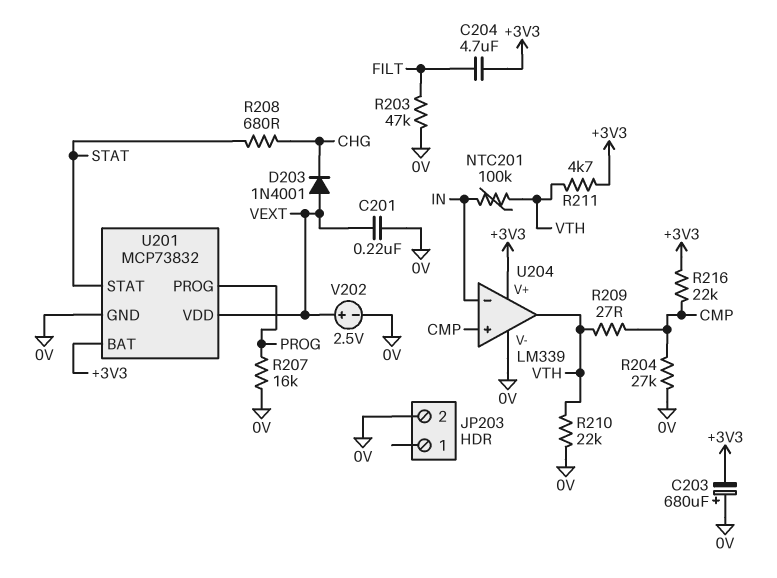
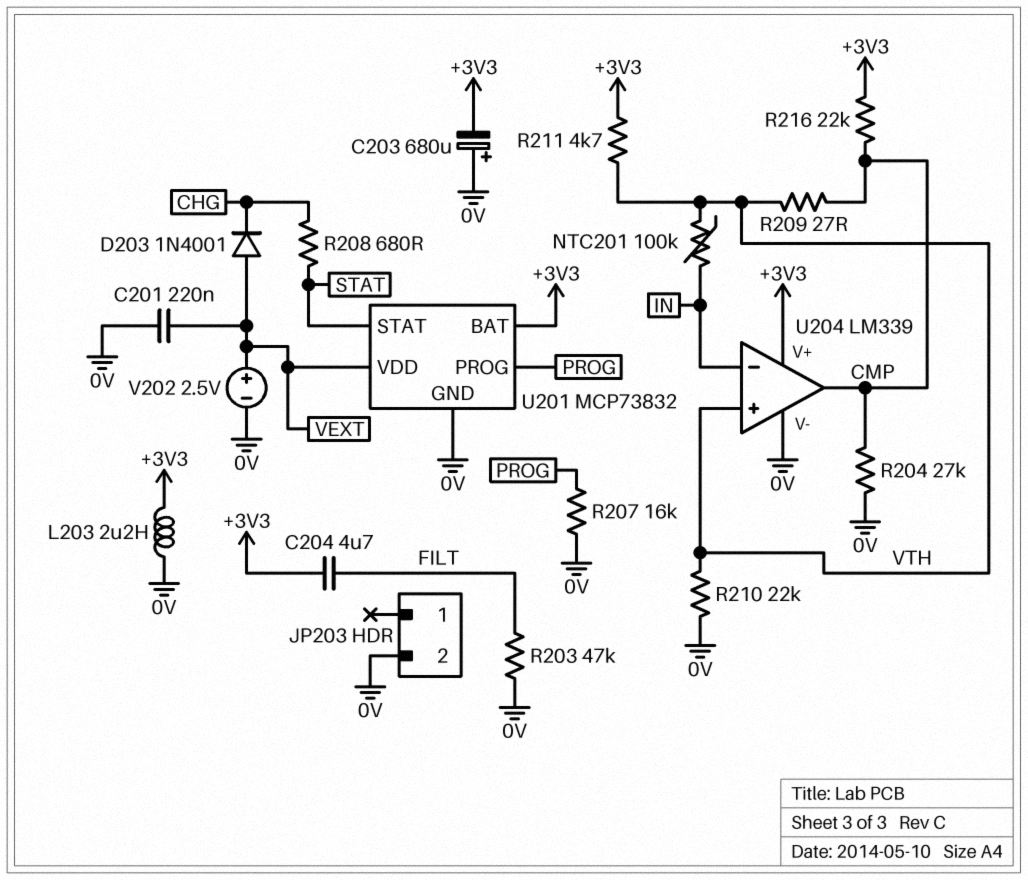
L203: none -> 2.2uH (+3V3, 0V)
U204 pin in+: CMP -> VTH
U204 pin out: VTH -> CMP

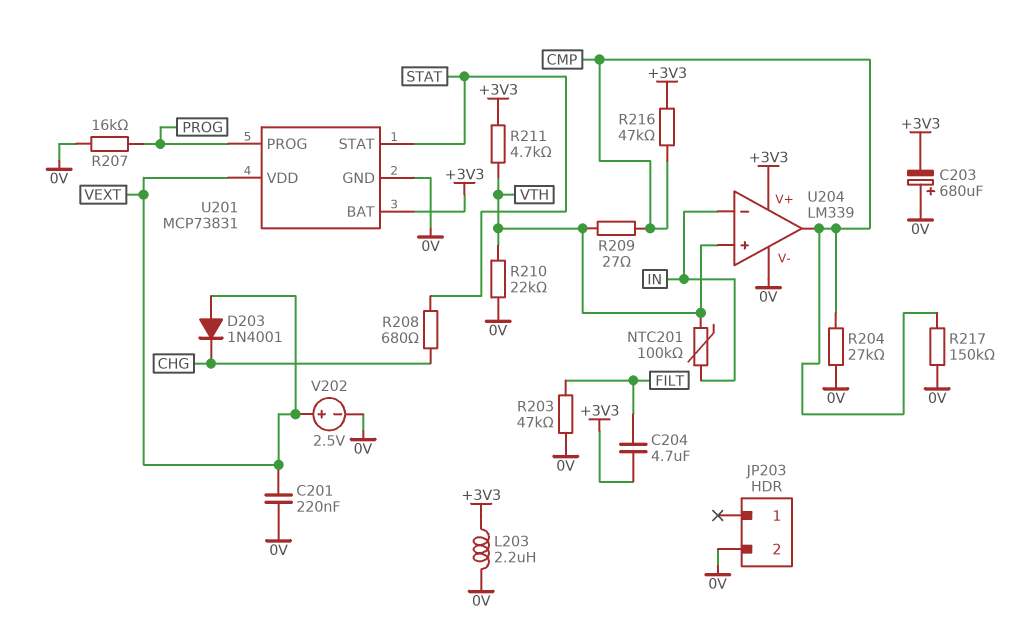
R216: 22k (+3V3, CMP) -> 47k (+3V3, CMP)
R217: none -> 150k (0V, CMP)
U201: MCP73832 -> MCP73831

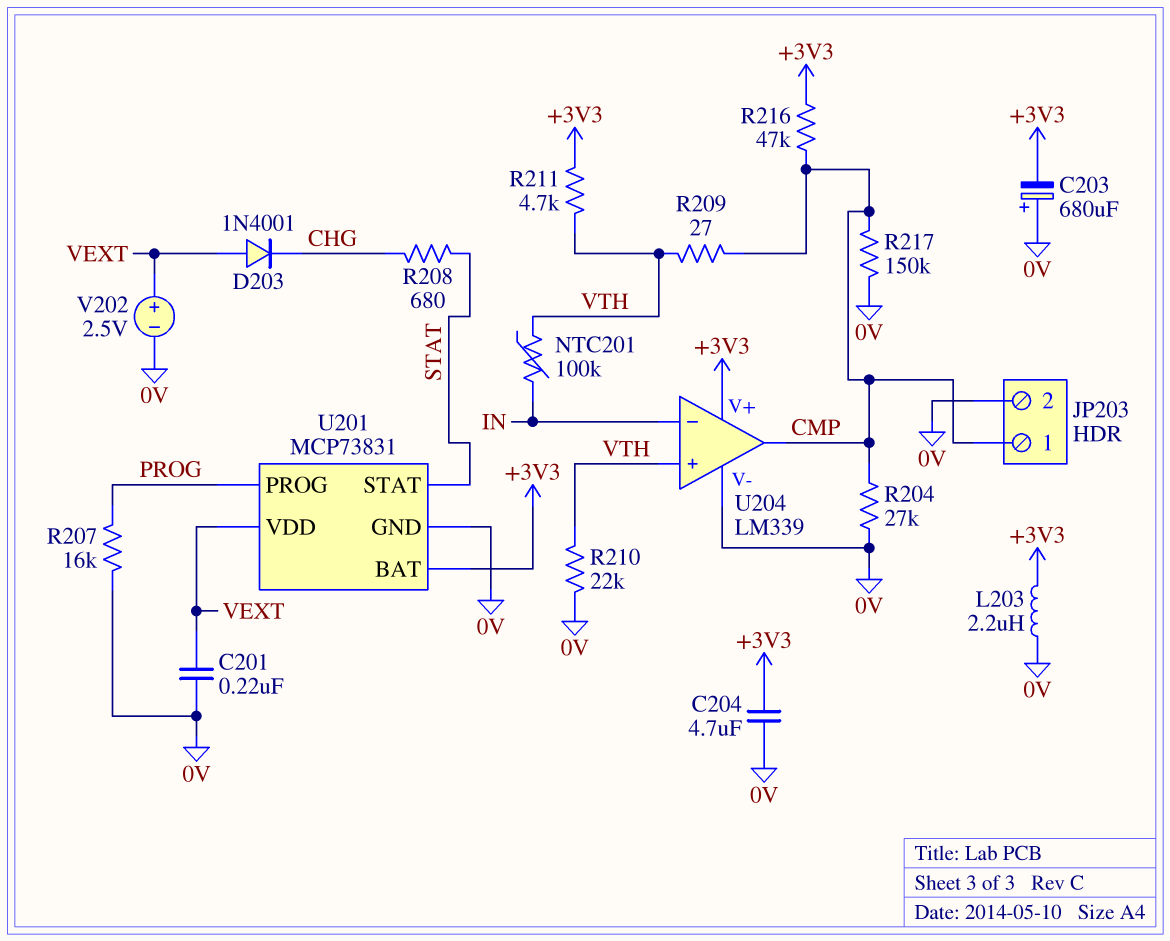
C204: 4.7uF (+3V3, FILT) -> 4.7uF (+3V3, 0V)
JP203 pin 1: none -> CMP
R203: 47k (0V, FILT) -> none

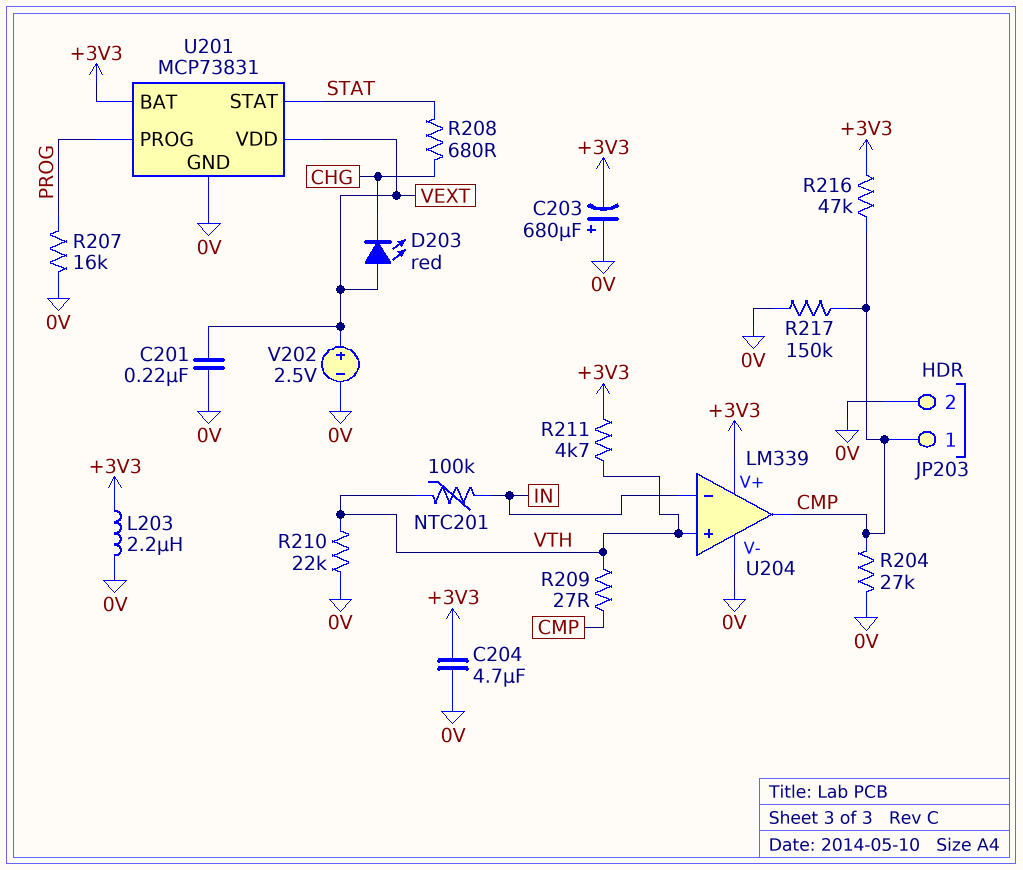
D203: diode 1N4001 (A VEXT, K CHG) -> LED red (A VEXT, K CHG)

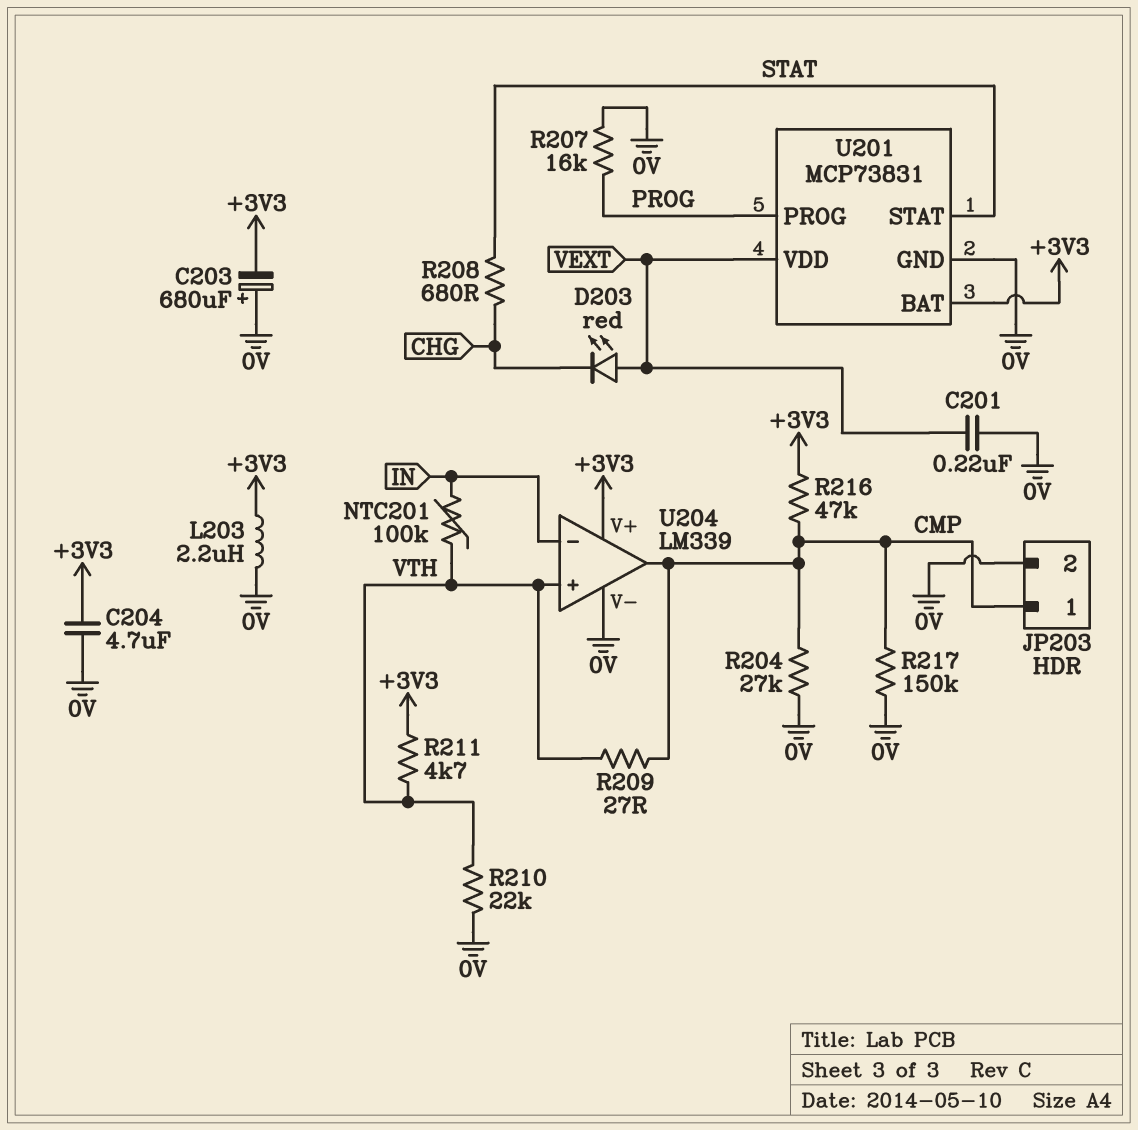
V202: 2.5V (plus VEXT, minus 0V) -> none

